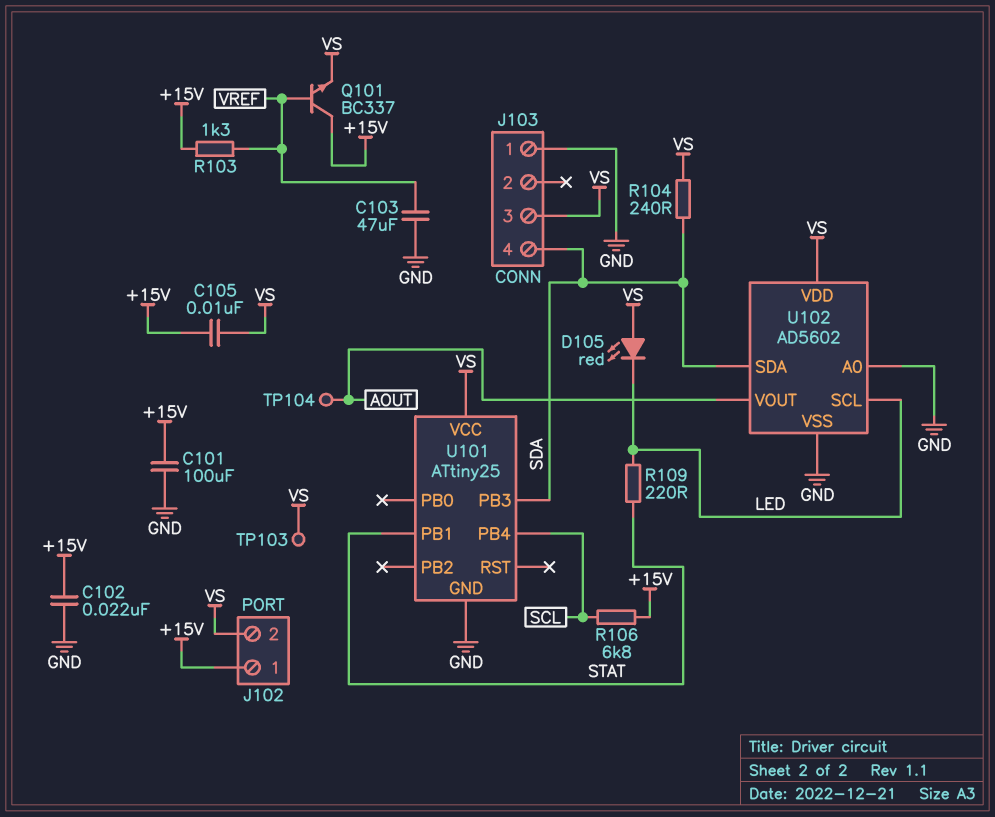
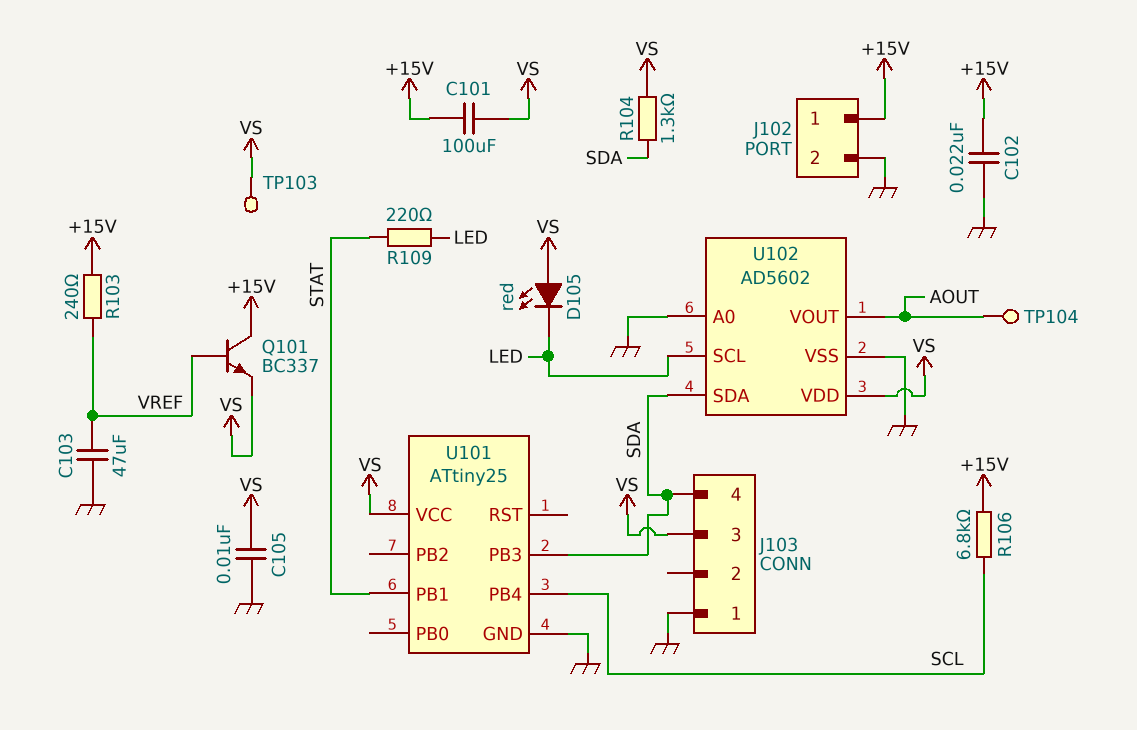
C101: 100uF (+15V, GND) -> 100uF (+15V, VS)
C105: 10nF (+15V, VS) -> 10nF (GND, VS)
J102 pin 2: VS -> GND
R103: 1.3k (+15V, VREF) -> 240 (+15V, VREF)
R104: 240 (SDA, VS) -> 1.3k (SDA, VS)

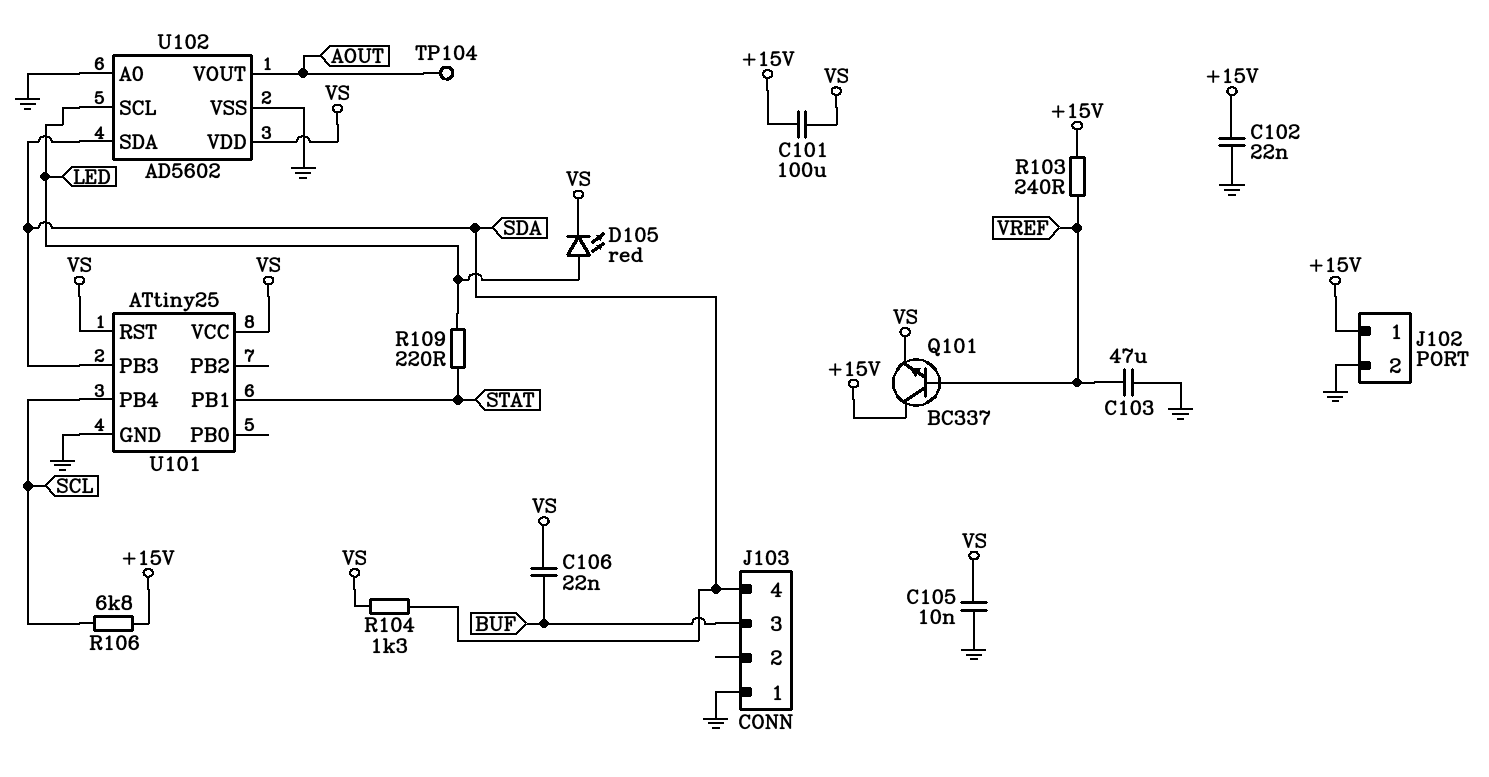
C106: none -> 22nF (BUF, VS)
D105: LED red (A VS, K LED) -> LED red (A LED, K VS)
J103 pin 3: VS -> BUF
TP103: test point (VS) -> none
U101 pin RST: none -> VS

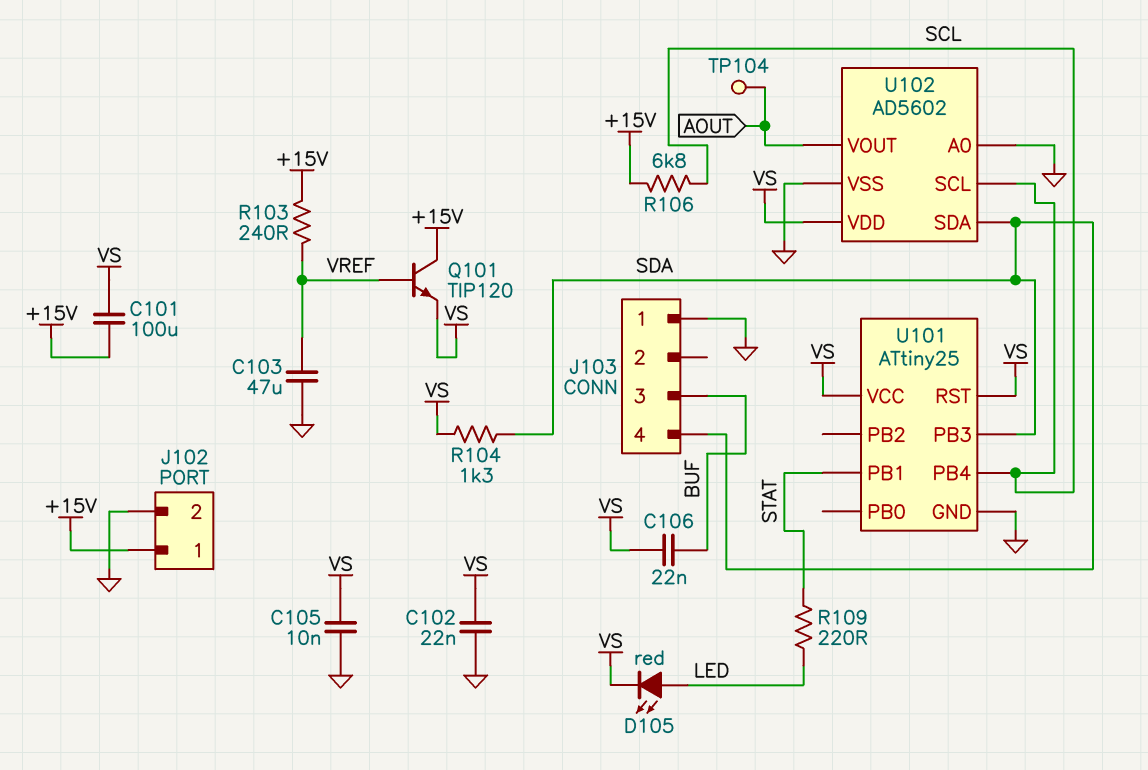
C102: 22nF (+15V, GND) -> 22nF (GND, VS)
Q101: NPN BC337 (B VREF, C +15V, E VS) -> NPN TIP120 (B VREF, C +15V, E VS)
U102 pin SCL: LED -> SCL

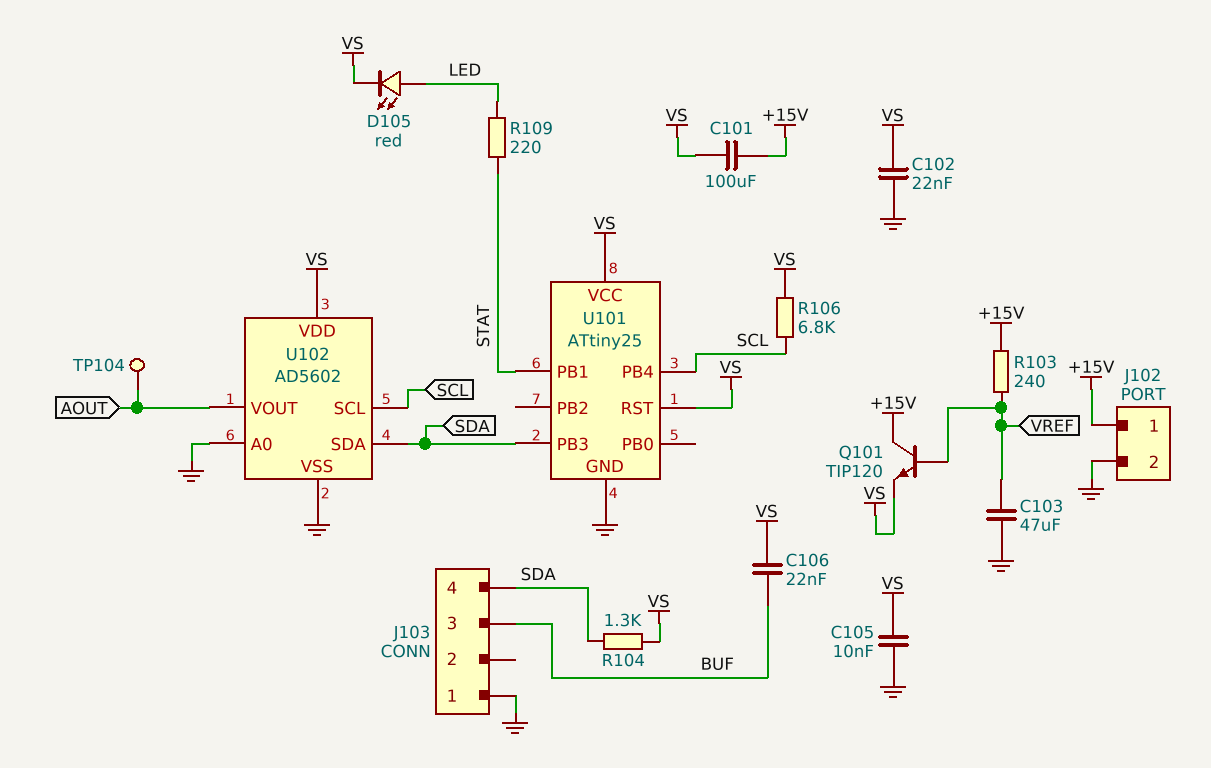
R106: 6.8k (+15V, SCL) -> 6.8k (SCL, VS)

